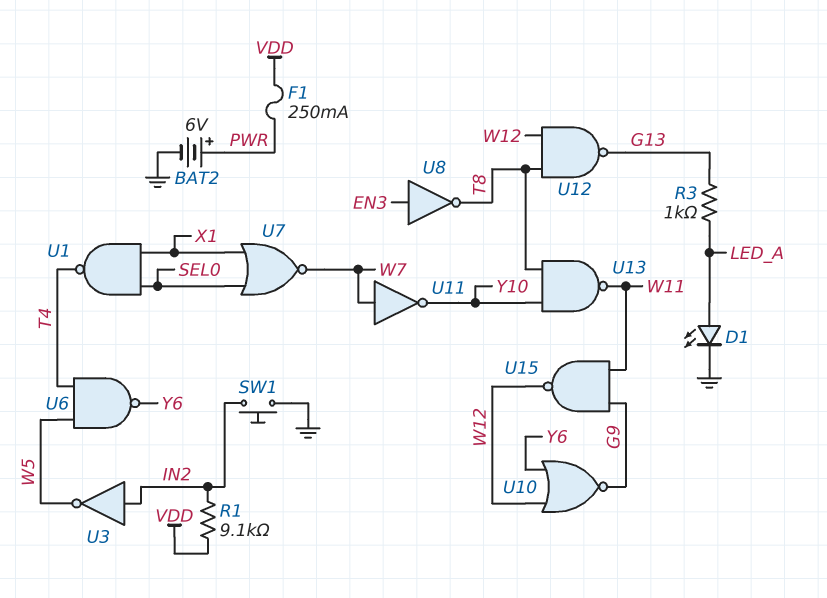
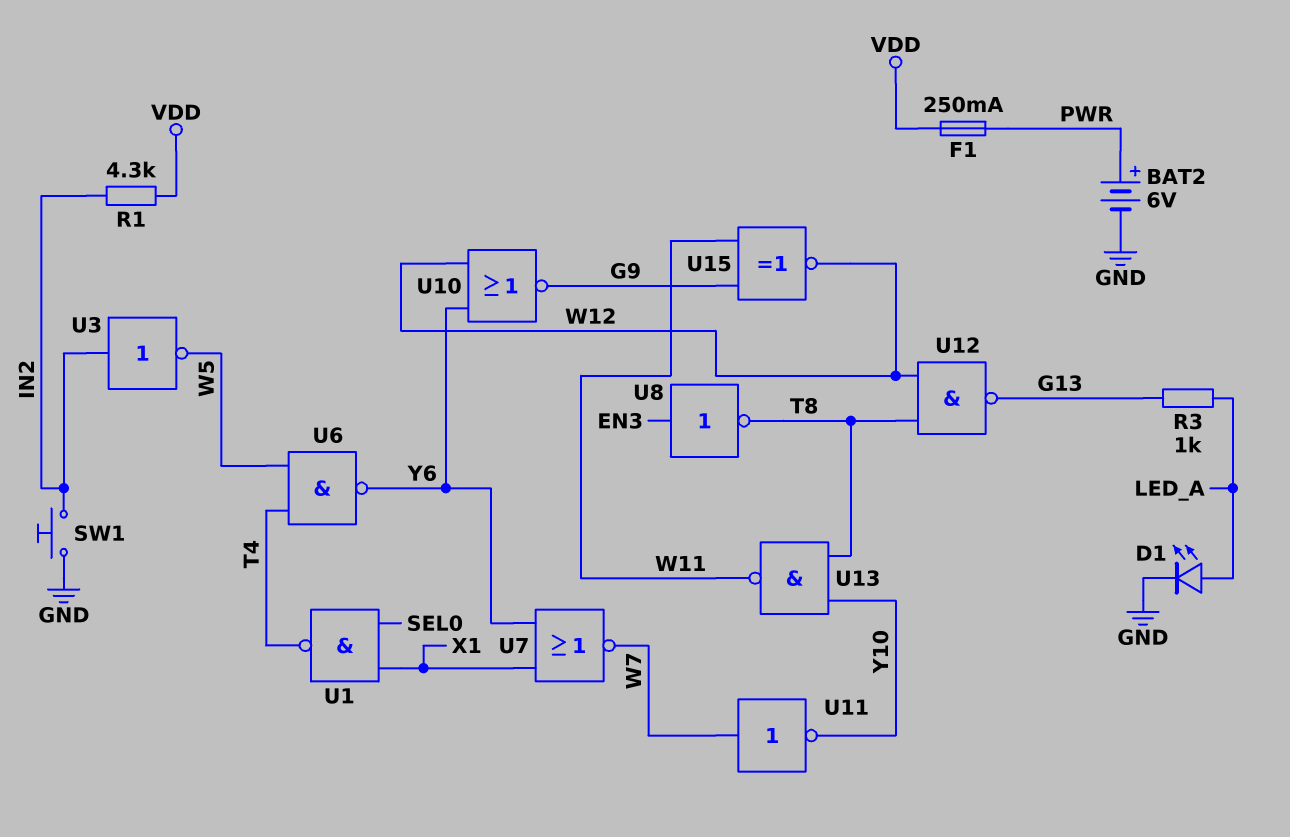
R1: 9.1k (IN2, VDD) -> 4.3k (IN2, VDD)
U7: NOR (in SEL0, in X1, out W7) -> NOR (in X1, in Y6, out W7)
U15: NAND (in G9, in W11, out W12) -> XNOR (in G9, in W11, out W12)

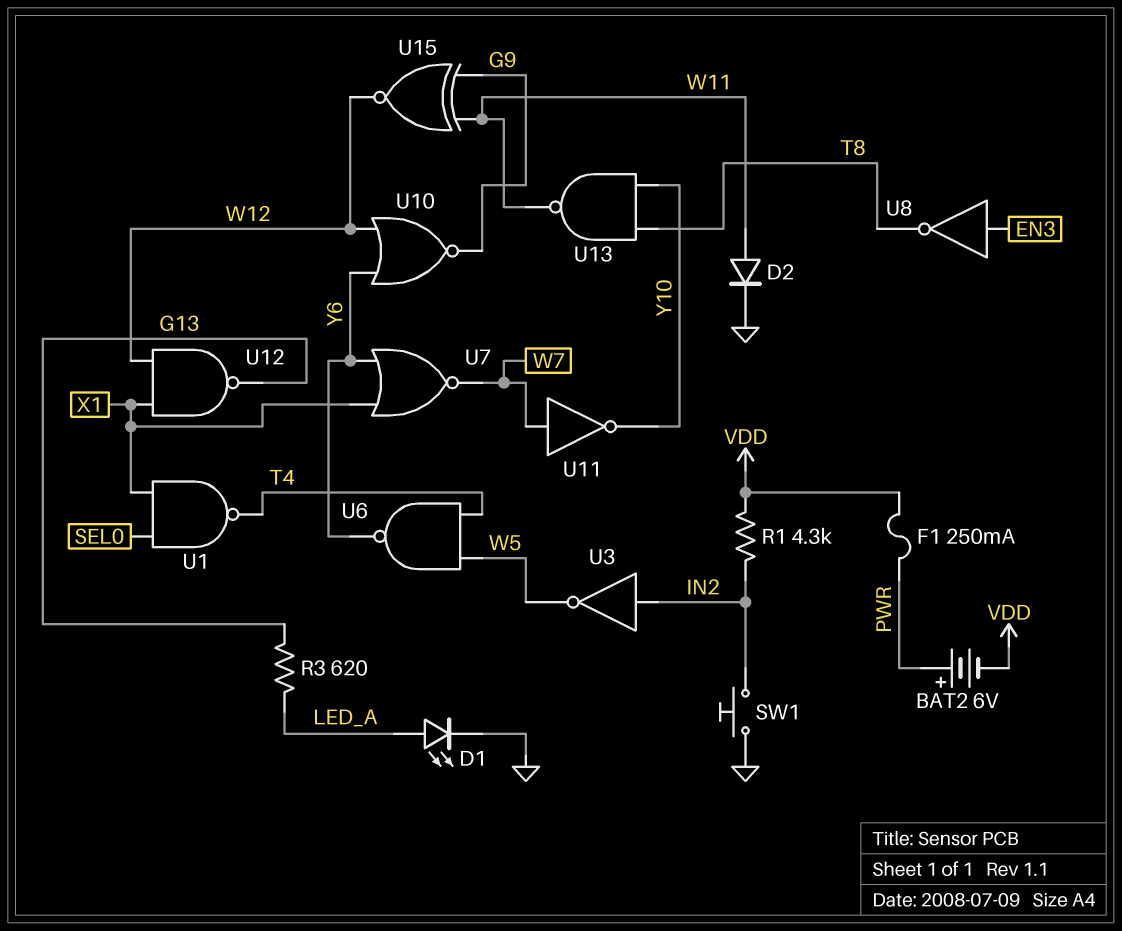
BAT2: 6V (plus PWR, minus GND) -> 6V (plus PWR, minus VDD)
D2: none -> diode (A W11, K GND)
R3: 1k (G13, LED_A) -> 620 (G13, LED_A)
U12: NAND (in T8, in W12, out G13) -> NAND (in W12, in X1, out G13)

